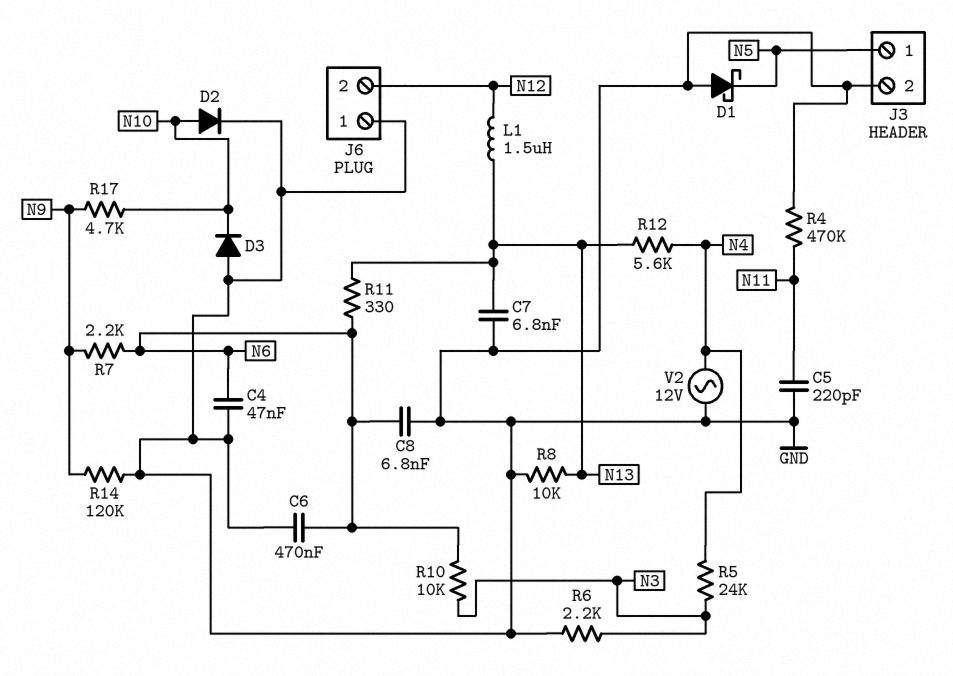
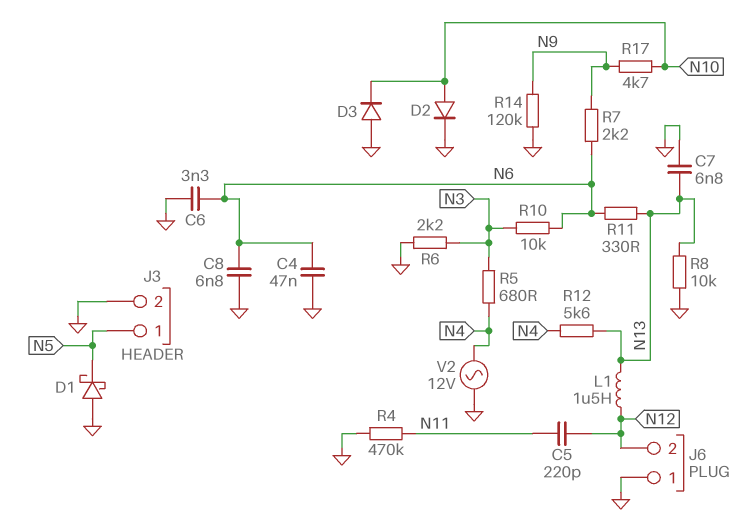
C5: 220pF (GND, N11) -> 220pF (N11, N12)
C6: 470nF (GND, N6) -> 3.3nF (GND, N6)
R5: 24k (N3, N4) -> 680 (N3, N4)

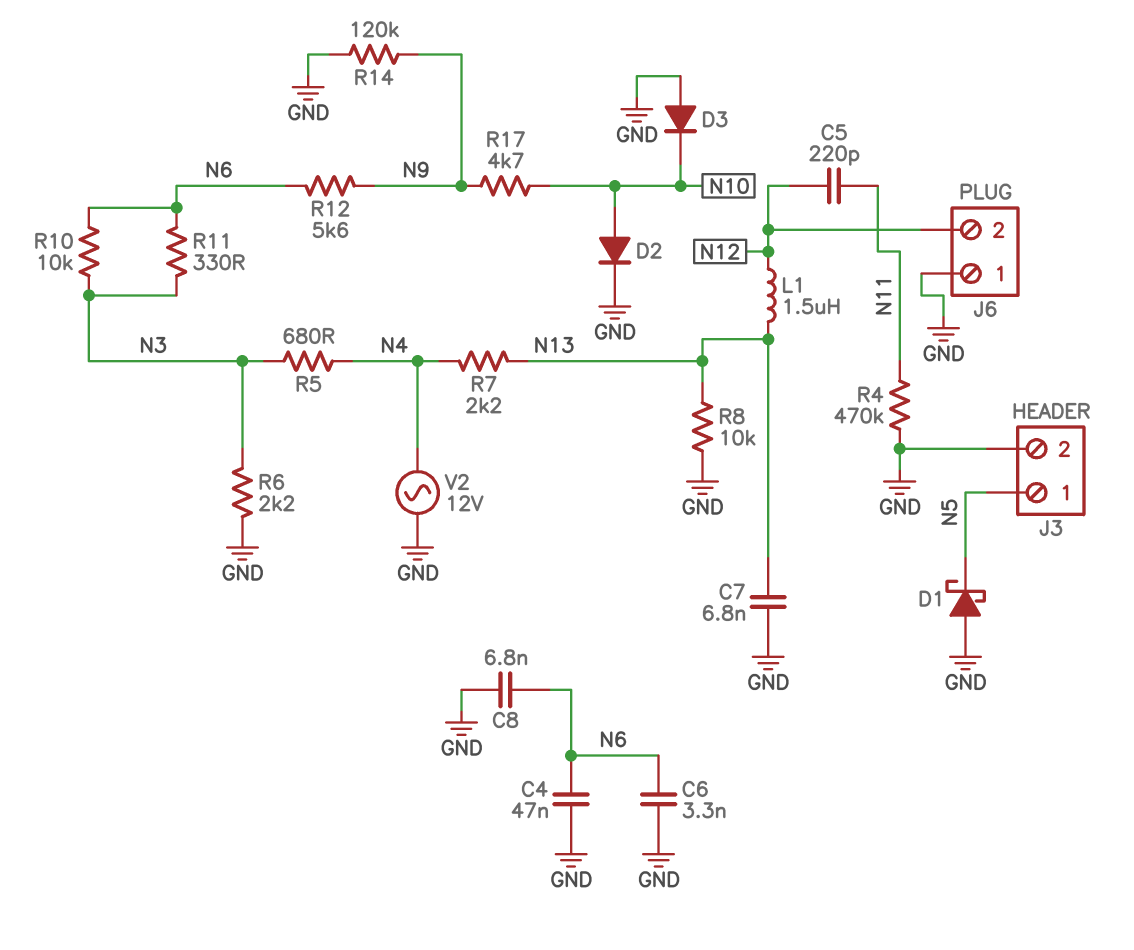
R7: 2.2k (N6, N9) -> 2.2k (N4, N13)
R11: 330 (N6, N13) -> 330 (N3, N6)
R12: 5.6k (N4, N13) -> 5.6k (N6, N9)

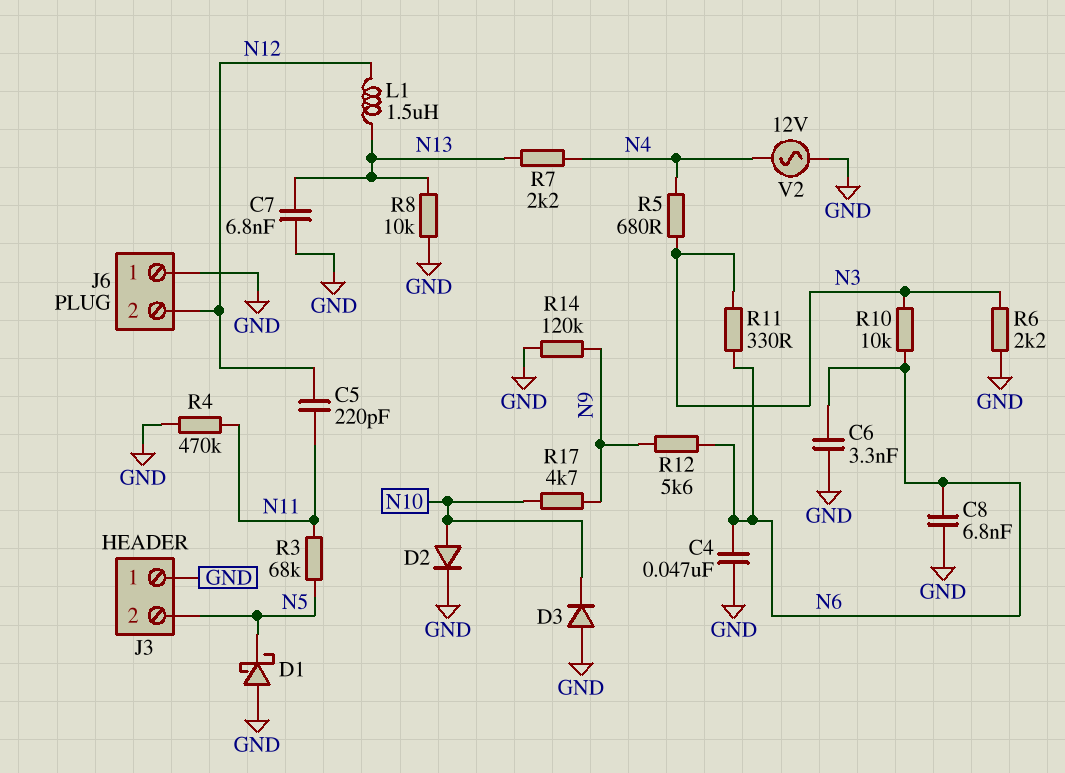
J3 pin 1: N5 -> GND
J3 pin 2: GND -> N5
R3: none -> 68k (N5, N11)

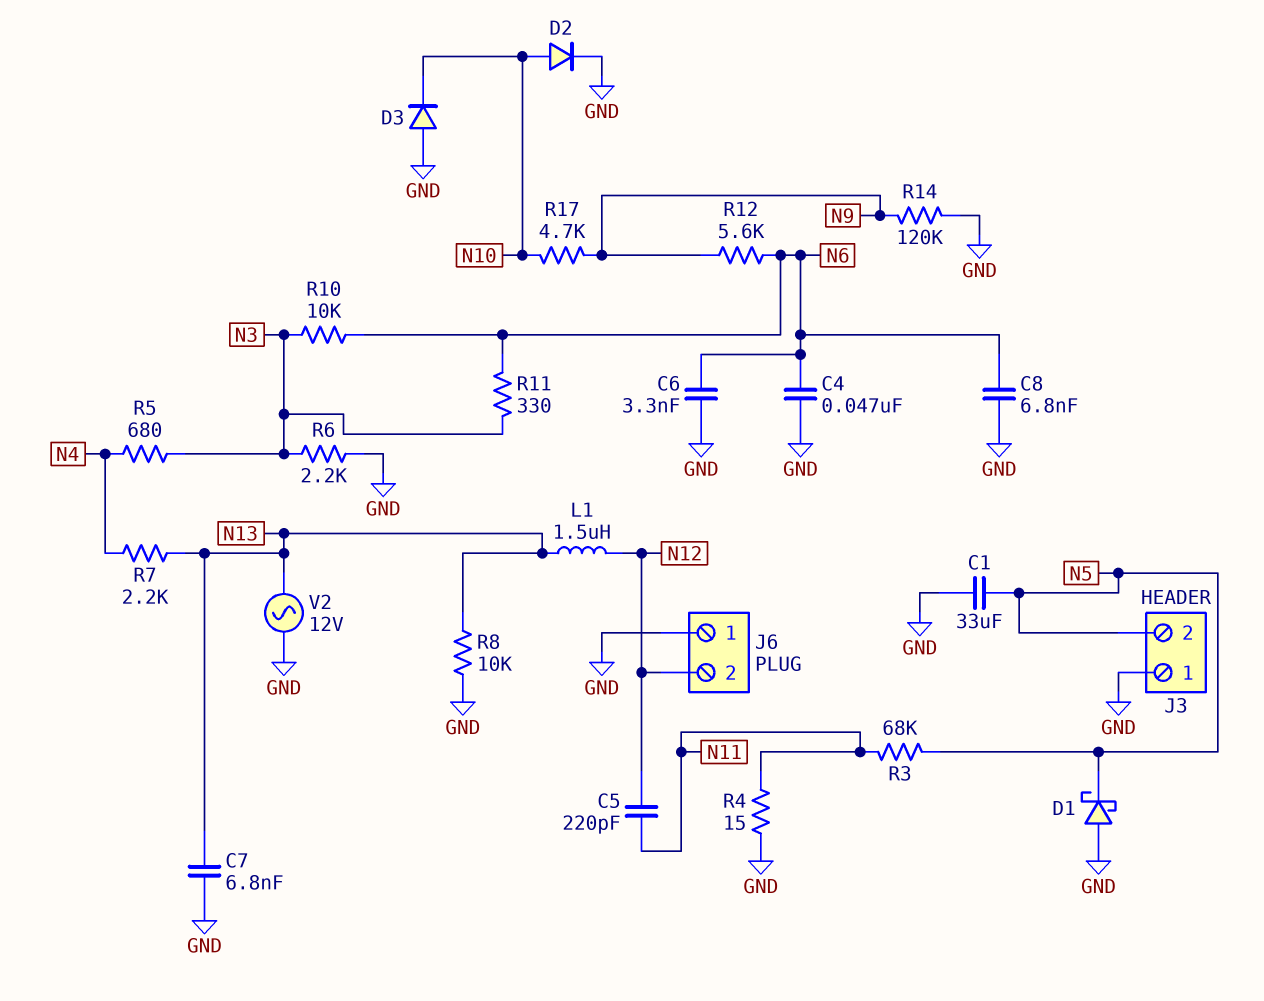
C1: none -> 33uF (GND, N5)
R4: 470k (GND, N11) -> 15 (GND, N11)
V2: AC 12V (GND, N4) -> AC 12V (GND, N13)

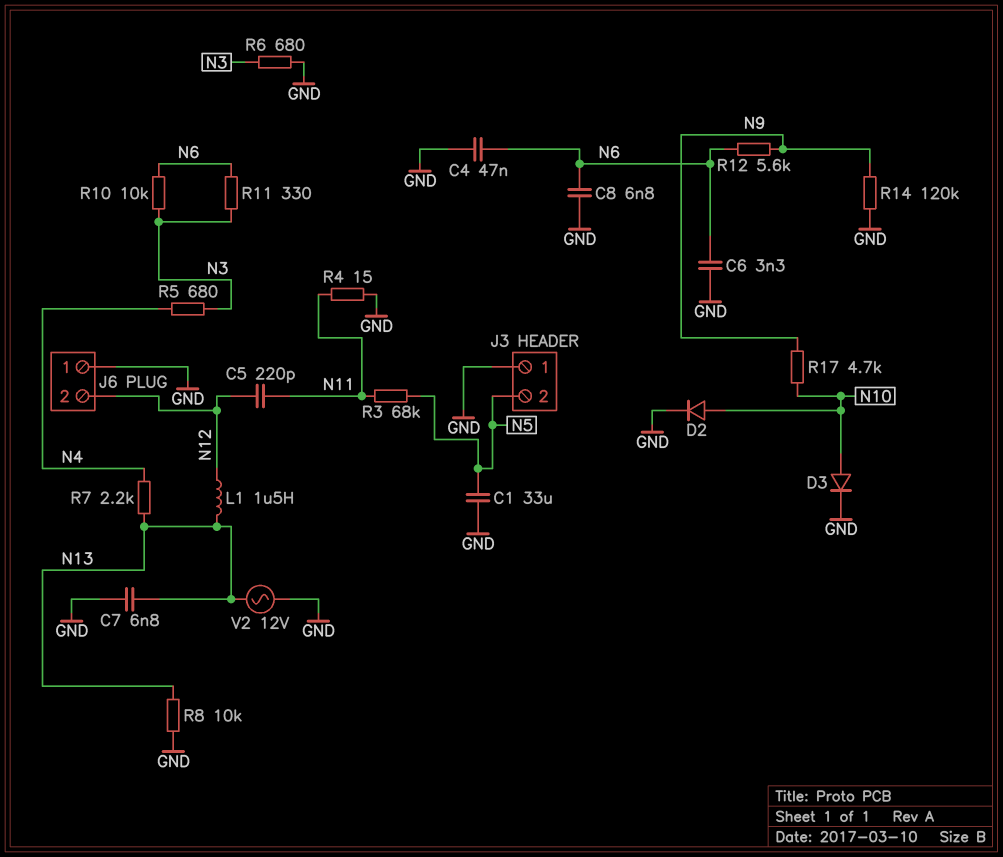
D1: schottky (A GND, K N5) -> none
D3: diode (A GND, K N10) -> diode (A N10, K GND)
R6: 2.2k (GND, N3) -> 680 (GND, N3)

